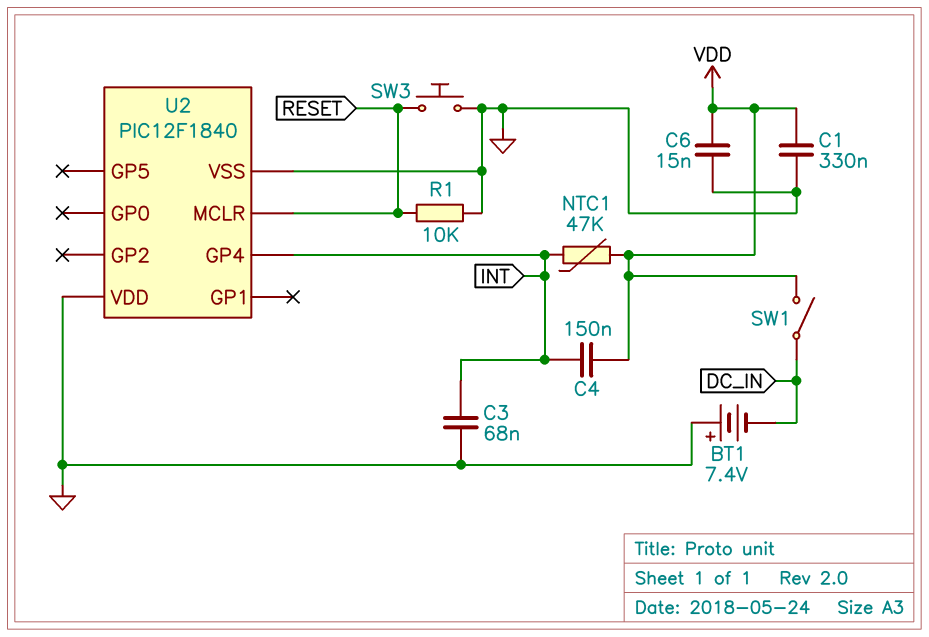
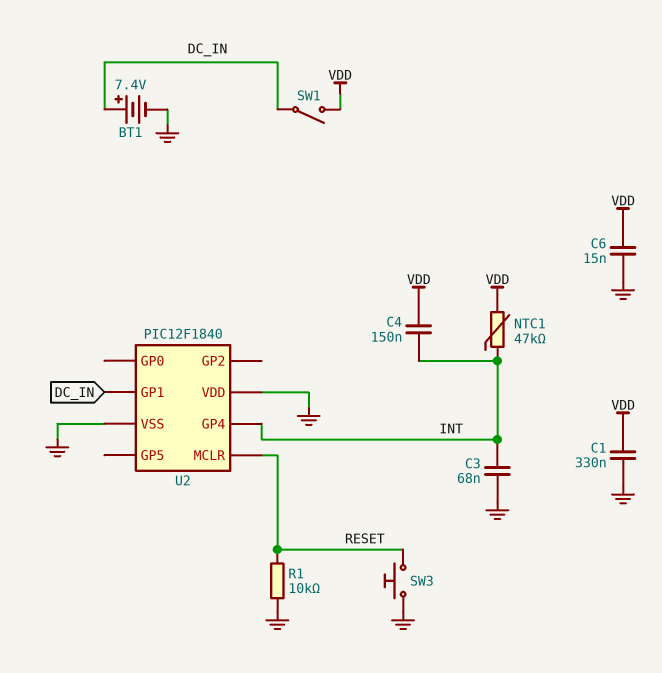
BT1: 7.4V (plus GND, minus DC_IN) -> 7.4V (plus DC_IN, minus GND)
U2 pin GP1: none -> DC_IN

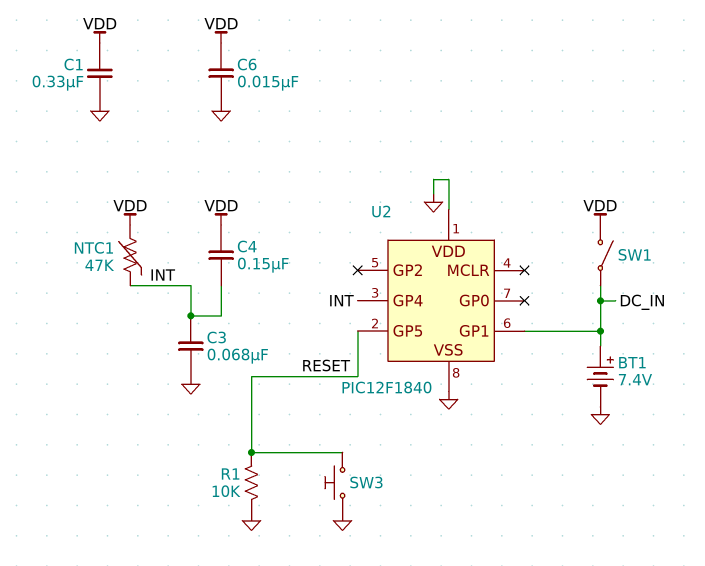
U2 pin GP5: none -> RESET
U2 pin MCLR: RESET -> none

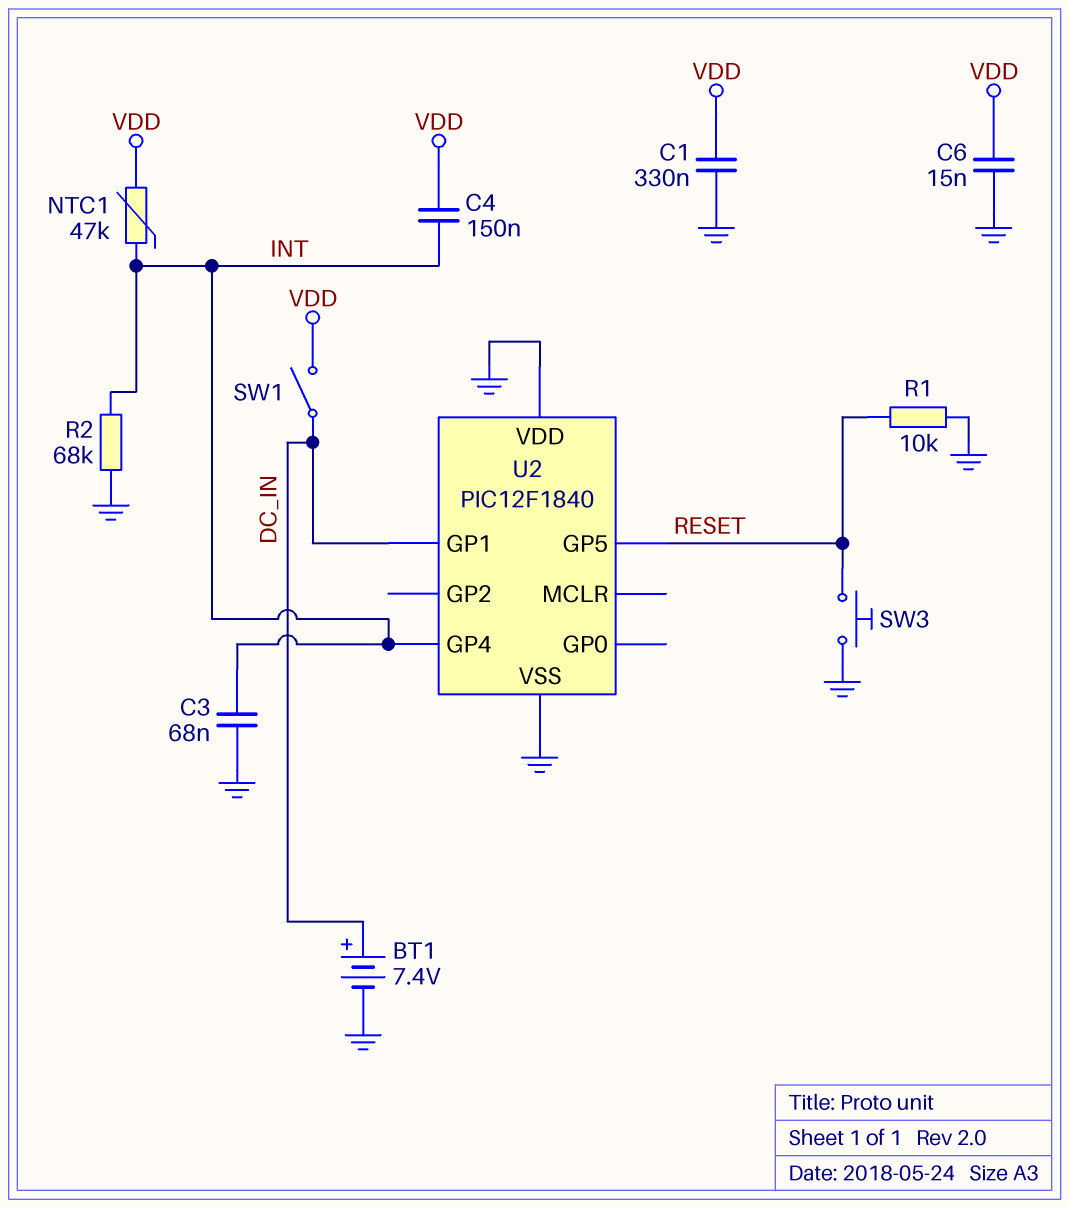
R2: none -> 68k (GND, INT)

